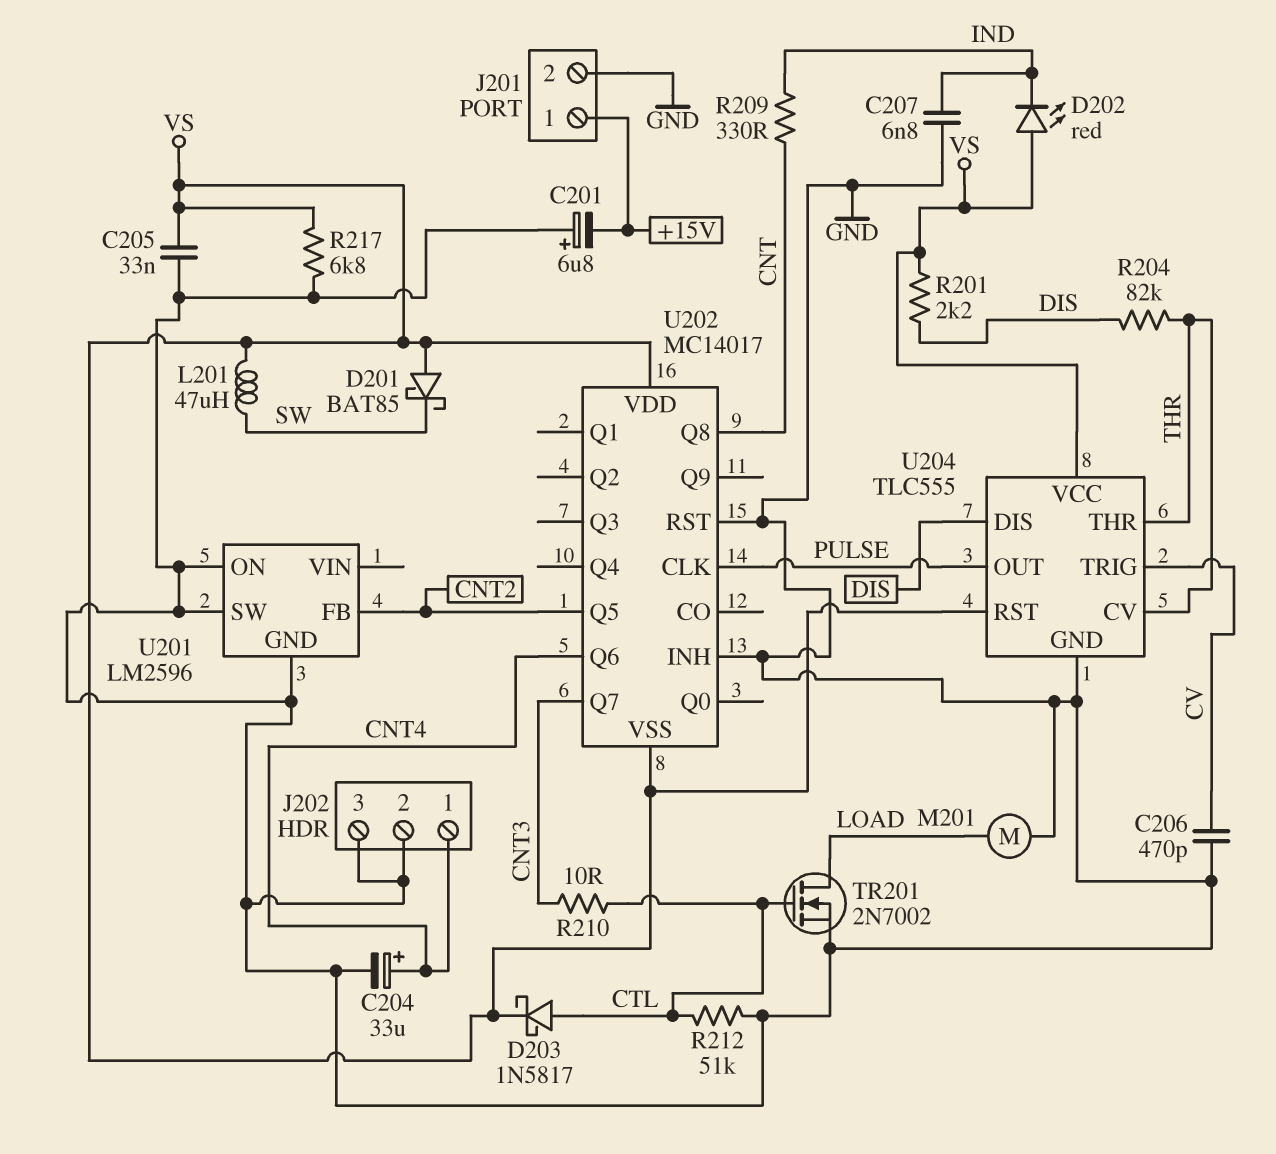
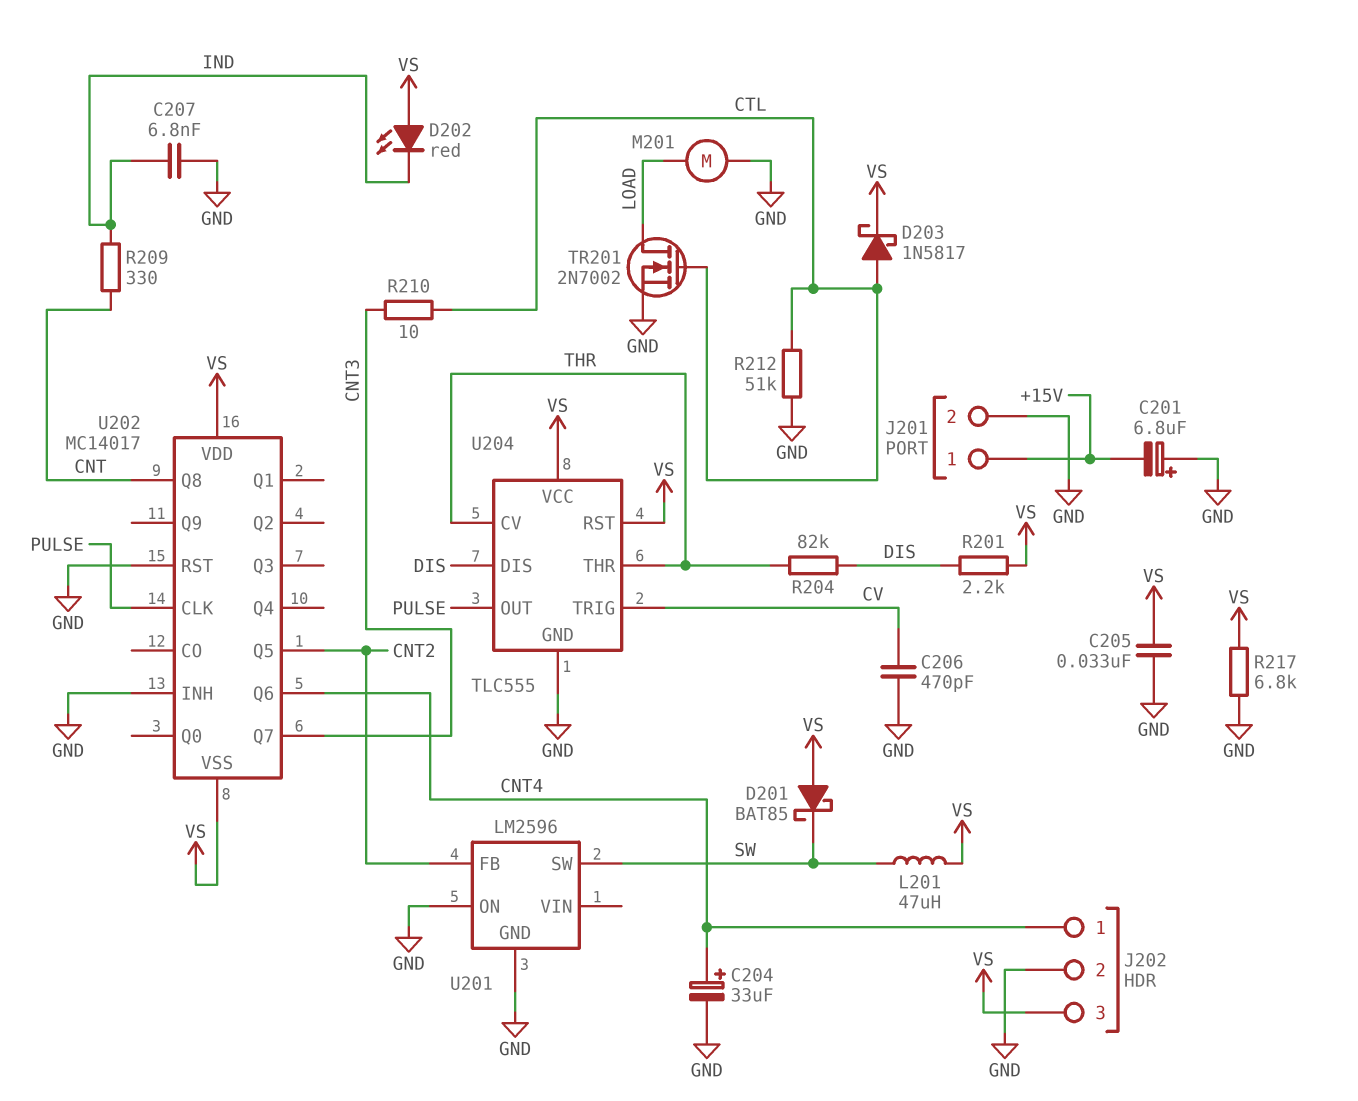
J202 pin 3: GND -> VS
U201 pin SW: GND -> SW

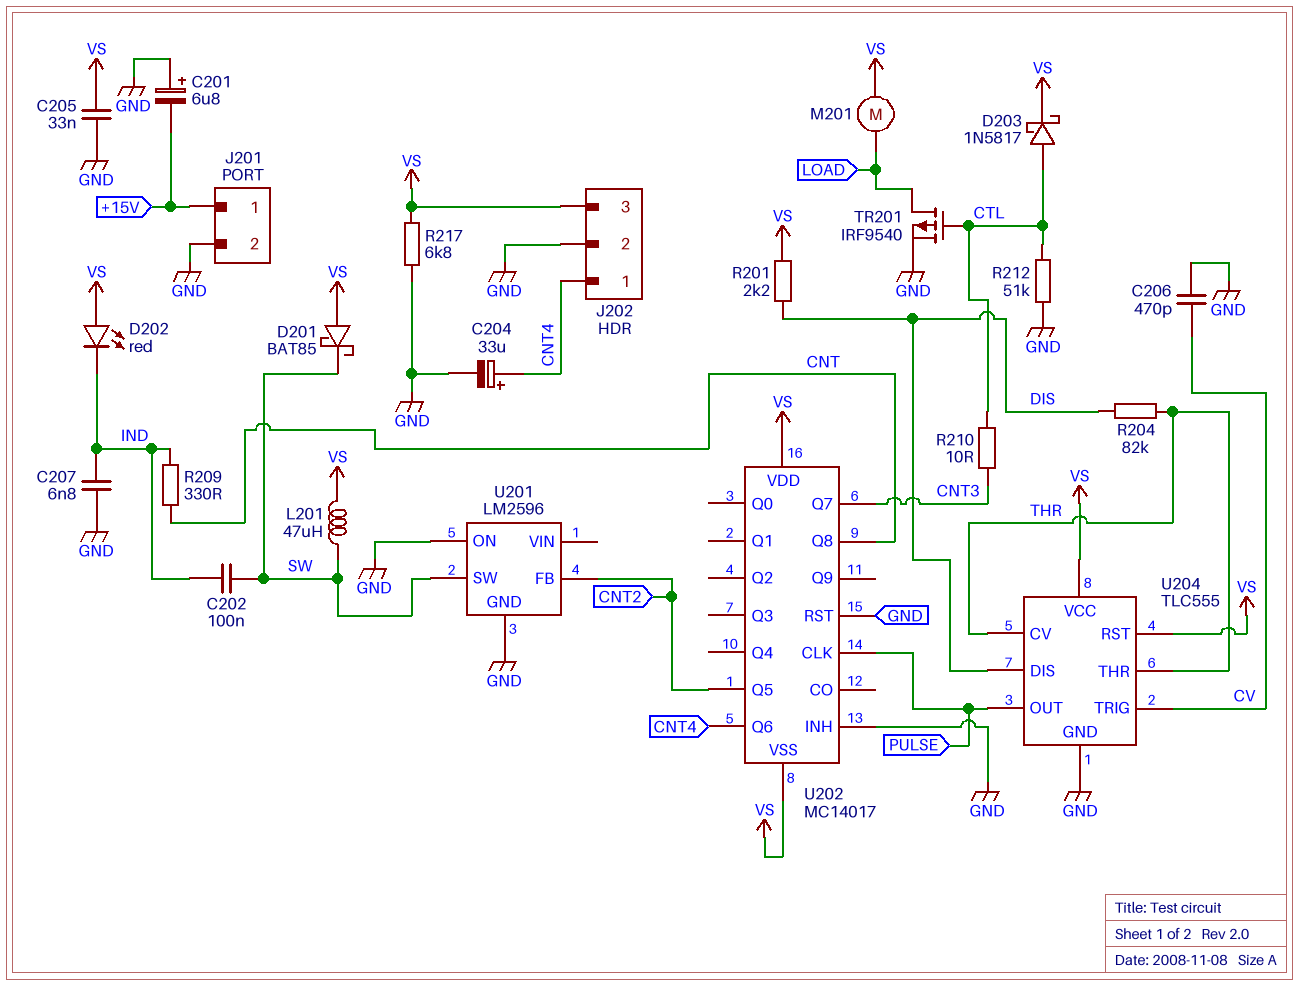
C202: none -> 100nF (IND, SW)
M201: motor (GND, LOAD) -> motor (LOAD, VS)
TR201: NMOS 2N7002 (G CTL, D LOAD, S GND) -> PMOS IRF9540 (G CTL, D LOAD, S GND)

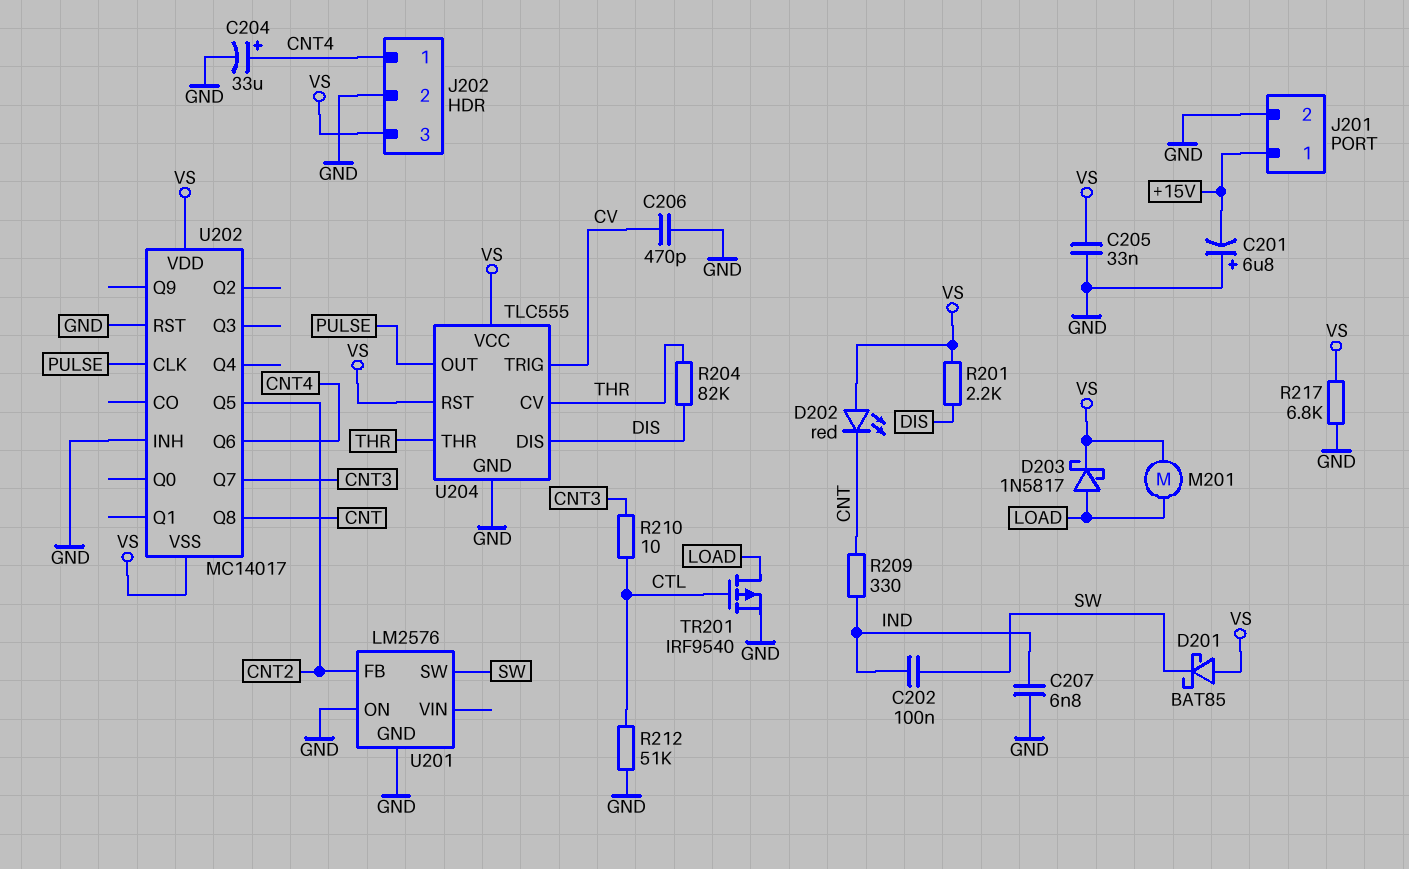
D202: LED red (A VS, K IND) -> LED red (A VS, K CNT)
D203: schottky 1N5817 (A CTL, K VS) -> schottky 1N5817 (A LOAD, K VS)
L201: 47uH (SW, VS) -> none
U201: LM2596 -> LM2576

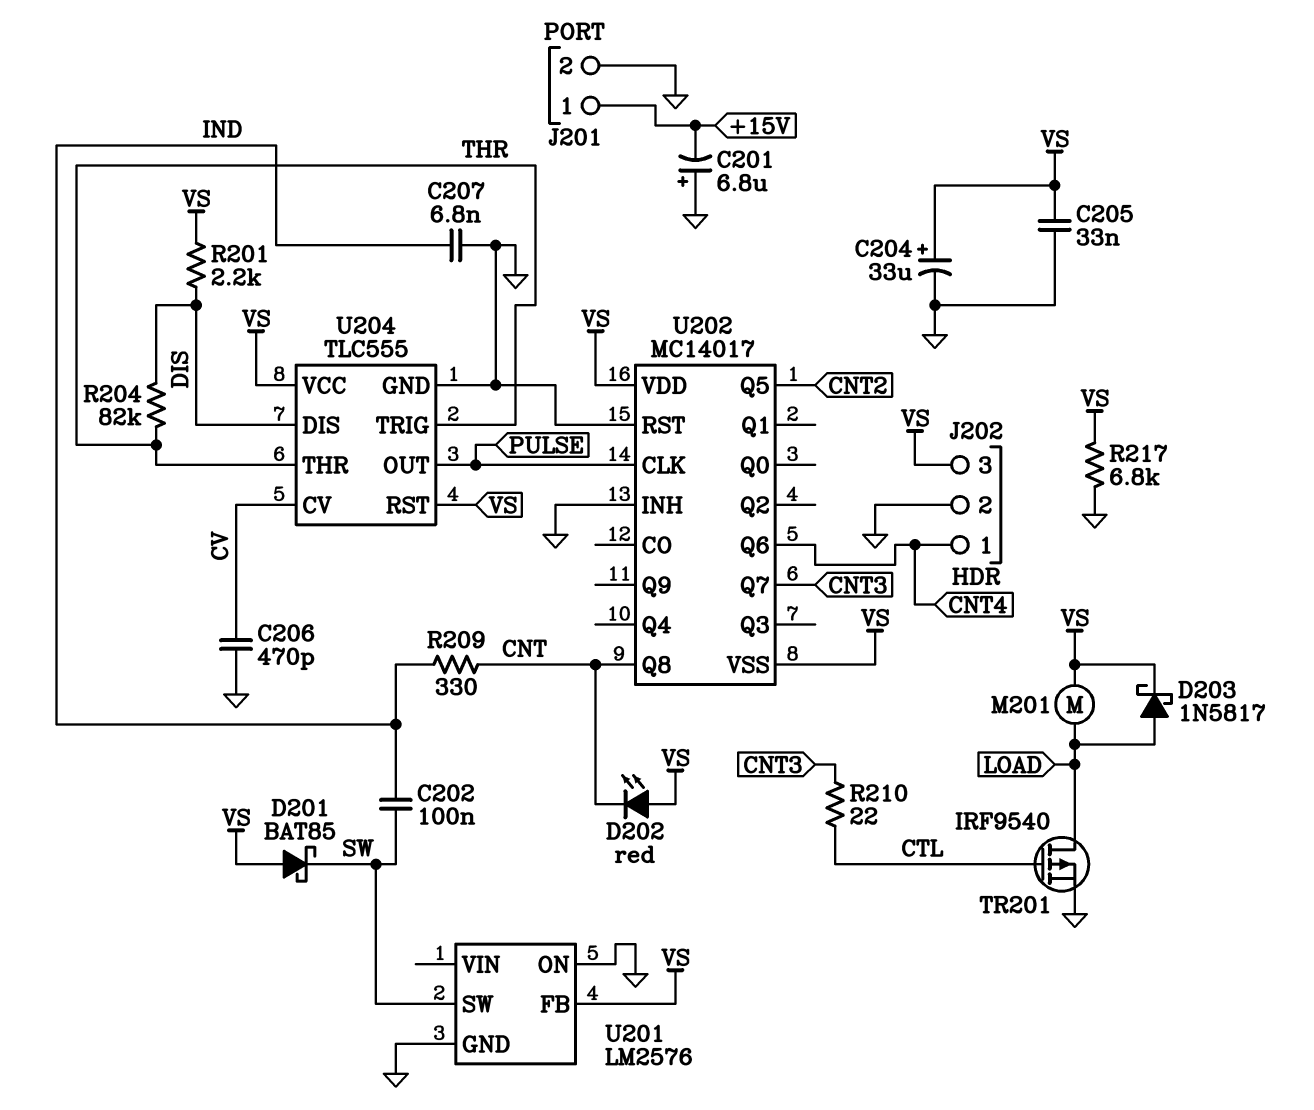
C204: 33uF (plus CNT4, minus GND) -> 33uF (plus VS, minus GND)
R210: 10 (CNT3, CTL) -> 22 (CNT3, CTL)
R212: 51k (CTL, GND) -> none
U201 pin FB: CNT2 -> VS
U204 pin CV: THR -> CV
U204 pin TRIG: CV -> THR

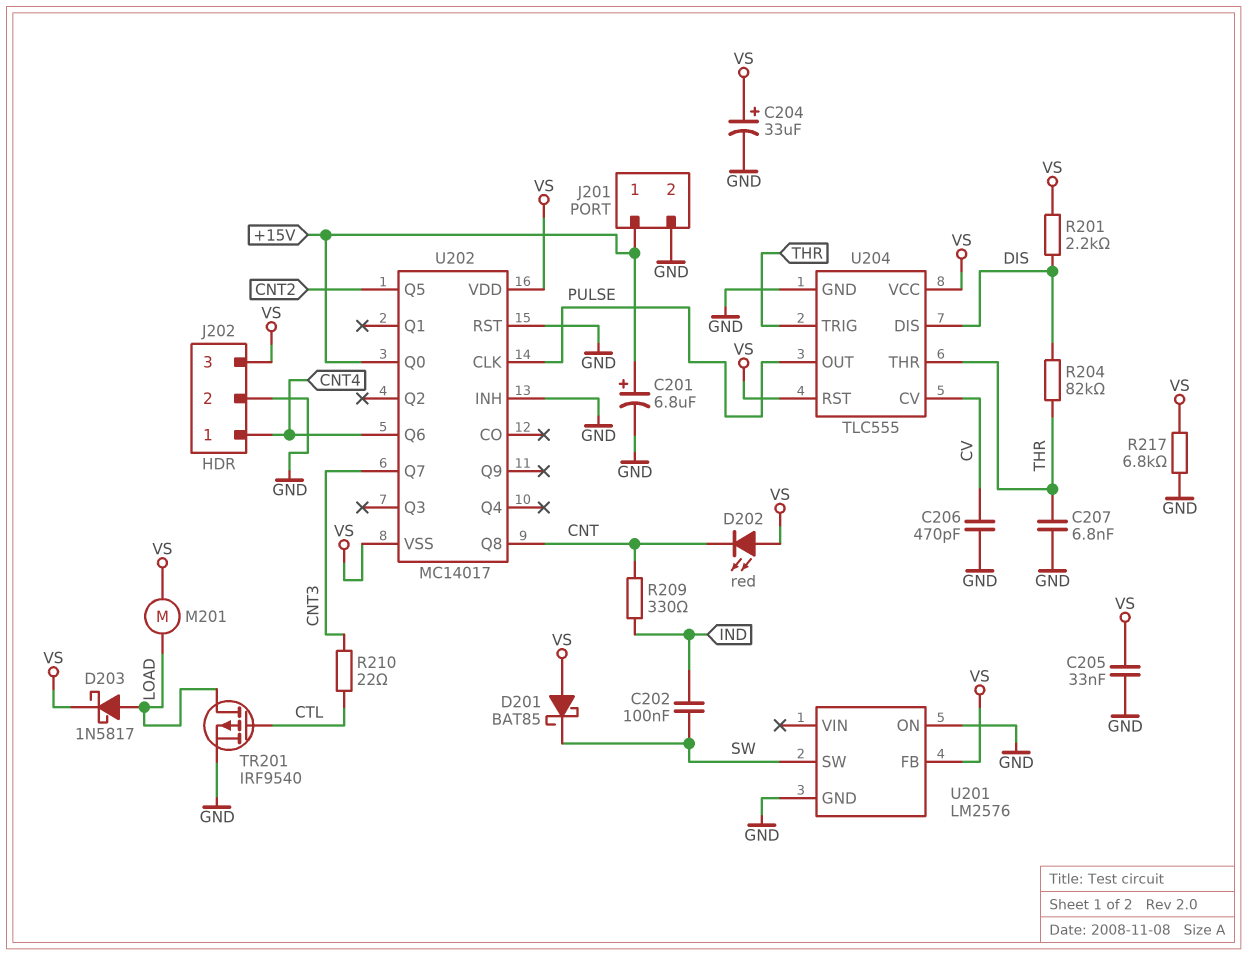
C201: 6.8uF (plus GND, minus +15V) -> 6.8uF (plus +15V, minus GND)
C207: 6.8nF (GND, IND) -> 6.8nF (GND, THR)
U202 pin Q0: none -> +15V

